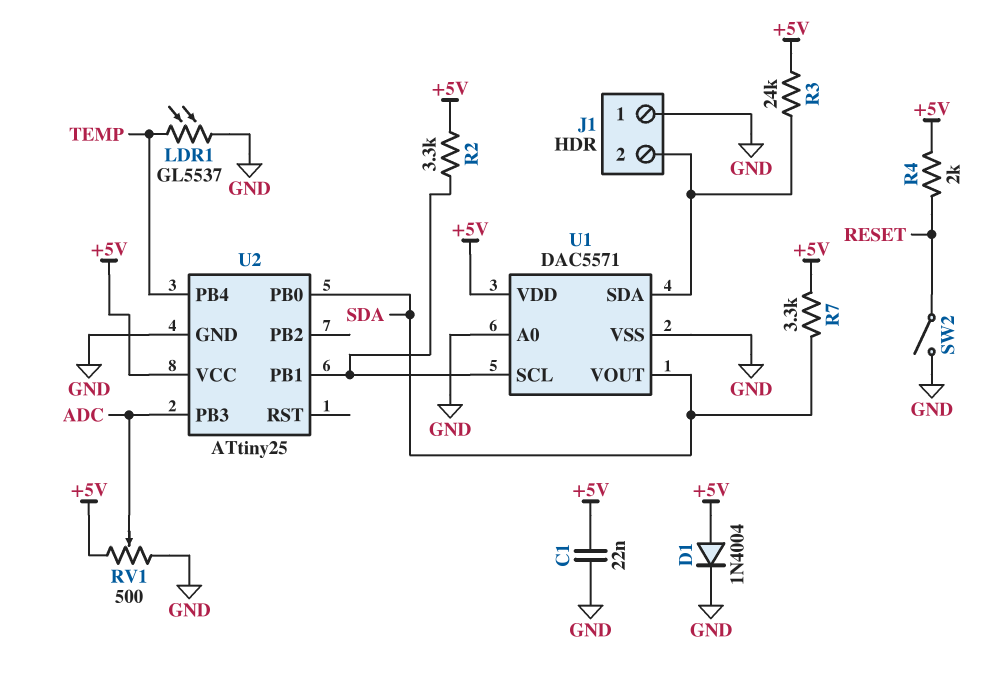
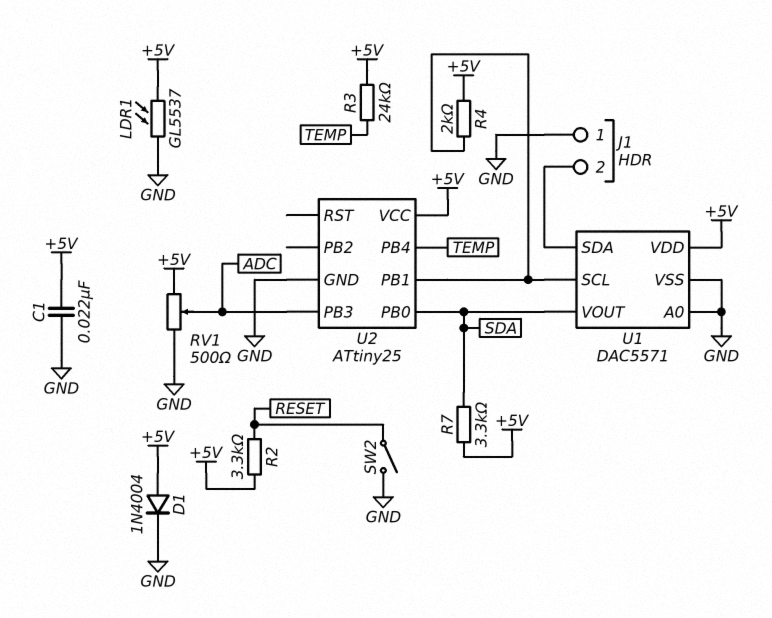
LDR1: GL5537 (GND, TEMP) -> GL5537 (+5V, GND)
R2: 3.3k (+5V, U1/SCL) -> 3.3k (+5V, RESET)
R3: 24k (+5V, J1/2) -> 24k (+5V, TEMP)
R4: 2k (+5V, RESET) -> 2k (+5V, U1/SCL)

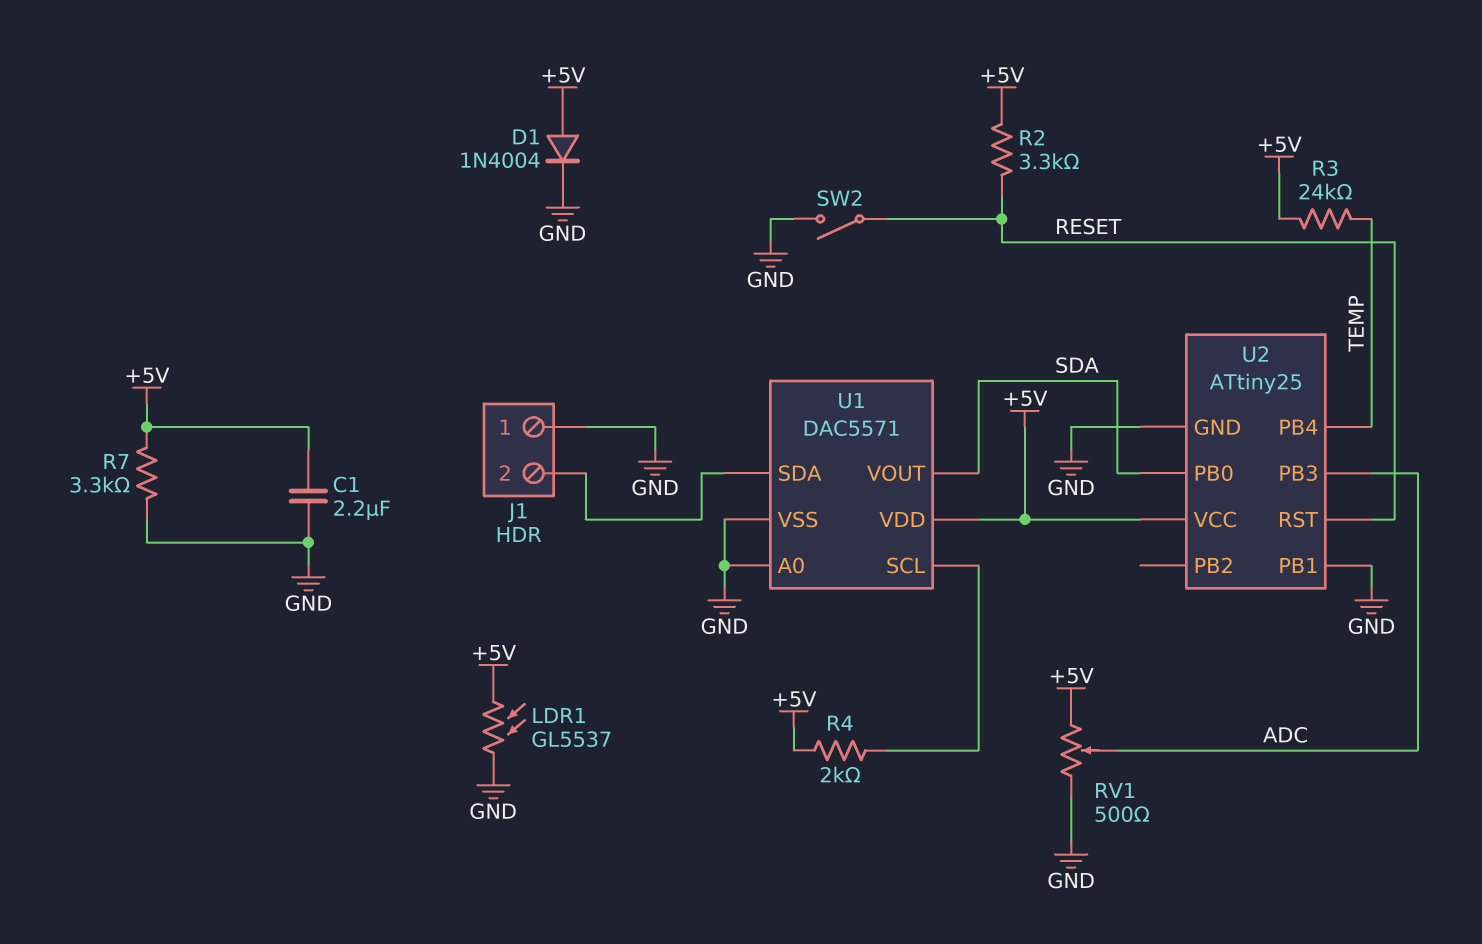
C1: 22nF (+5V, GND) -> 2.2uF (+5V, GND)
R7: 3.3k (+5V, SDA) -> 3.3k (+5V, GND)
U2 pin PB1: U1/SCL -> GND
U2 pin RST: none -> RESET

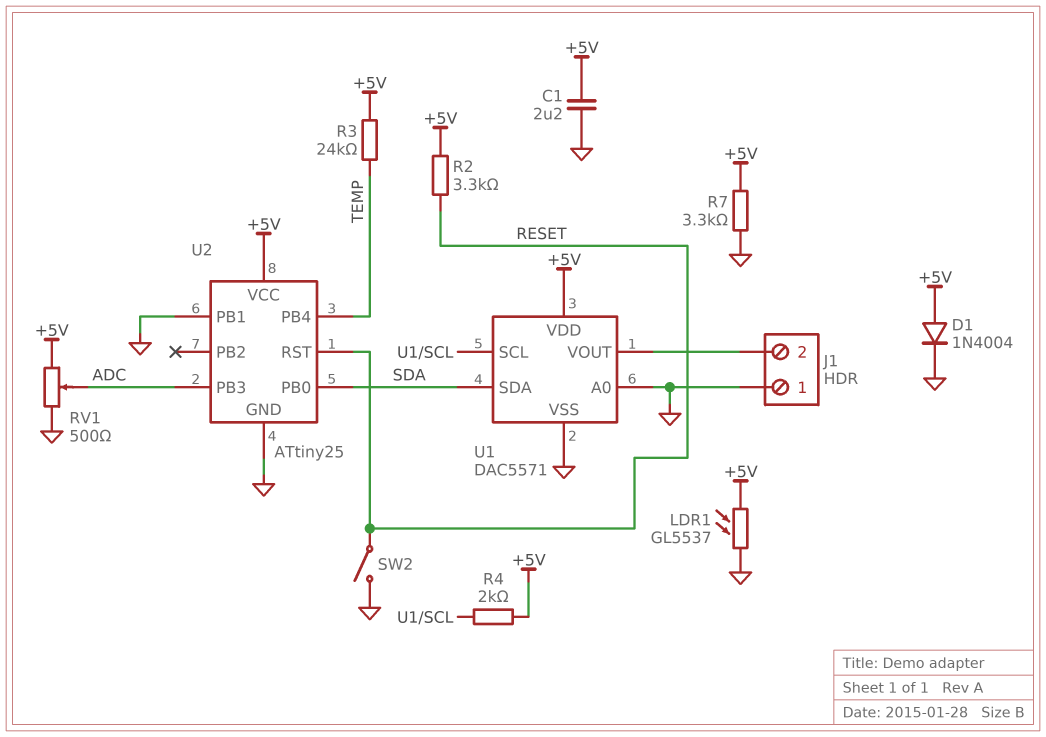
U1 pin SDA: J1/2 -> SDA
U1 pin VOUT: SDA -> J1/2

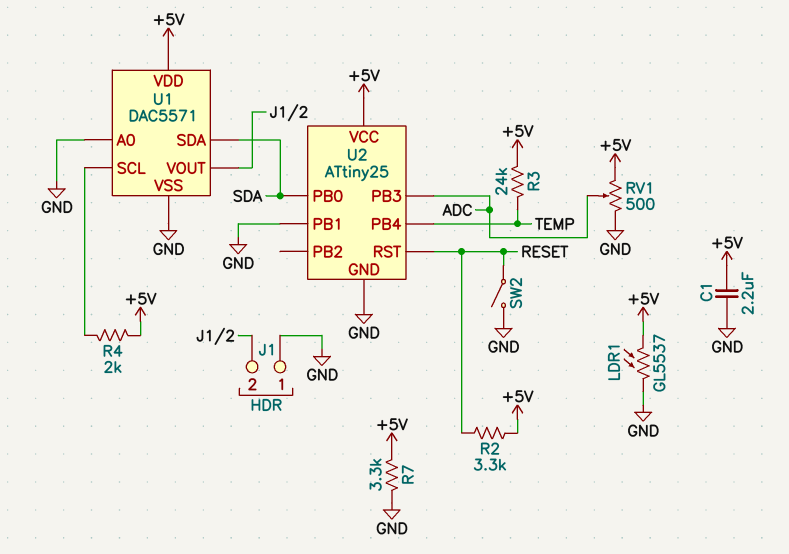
D1: diode 1N4004 (A +5V, K GND) -> none

